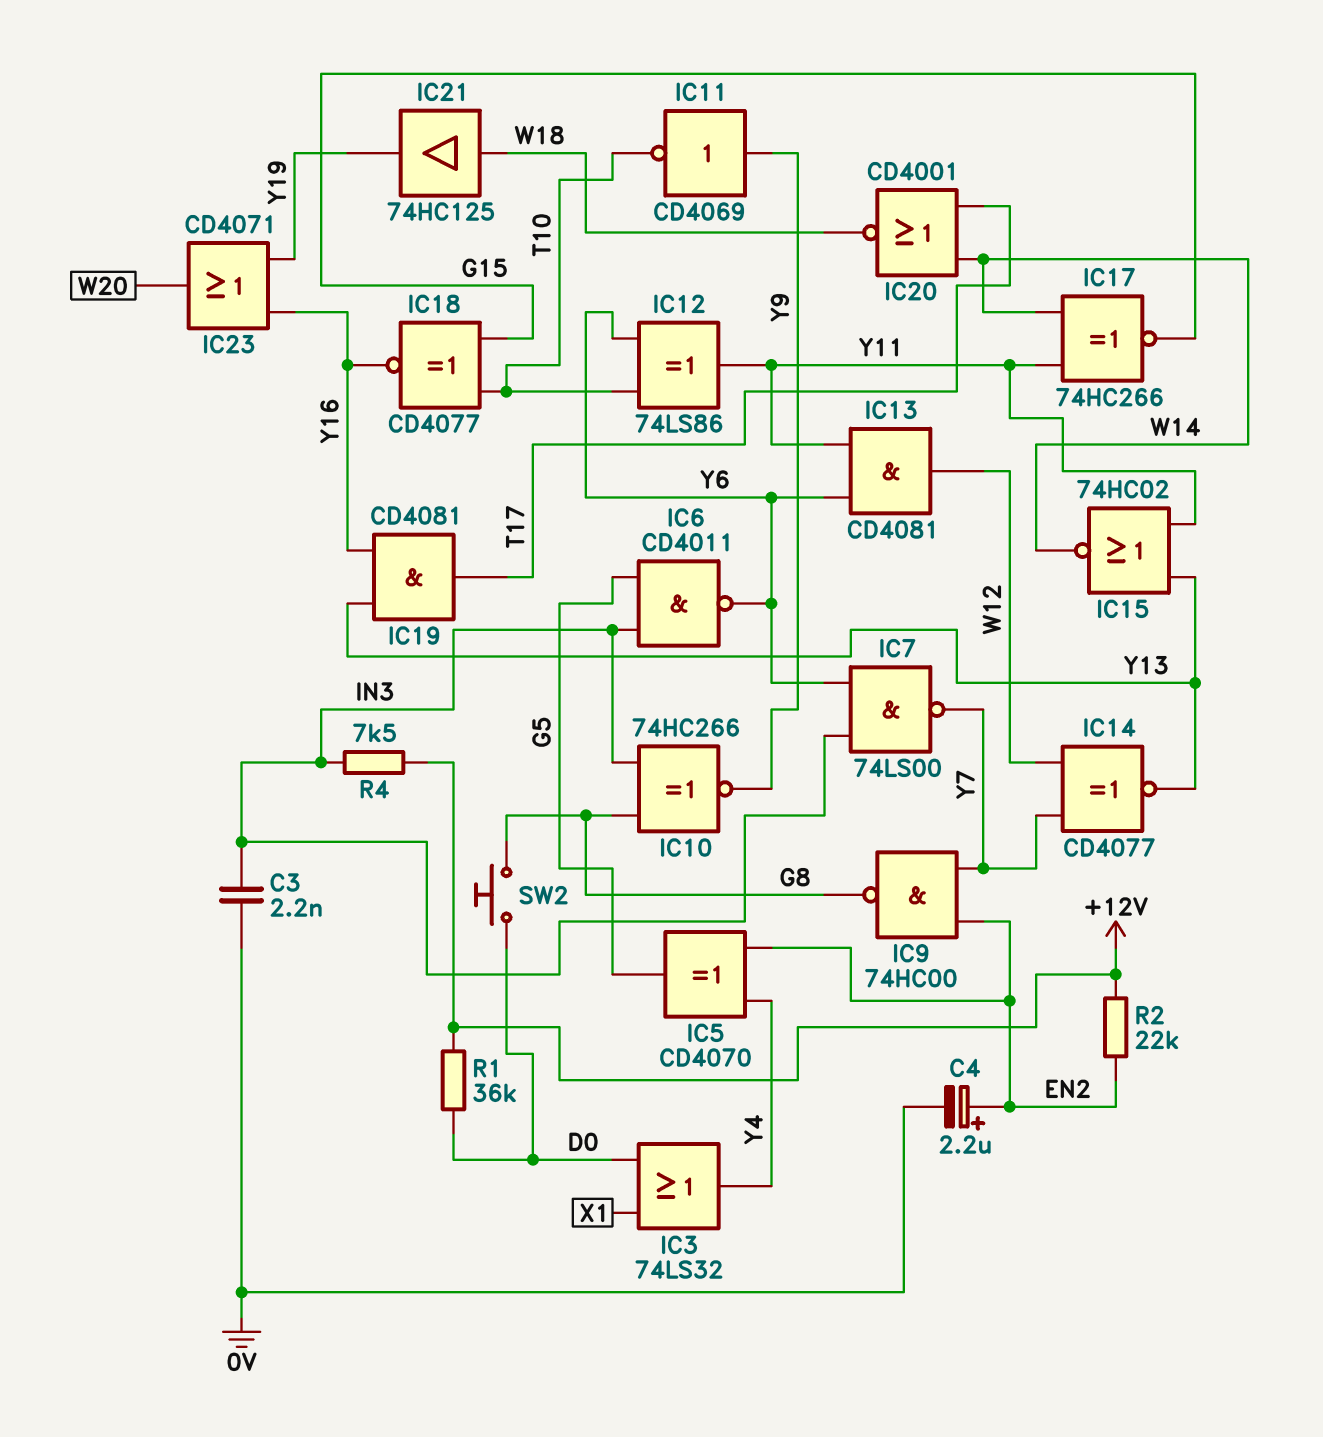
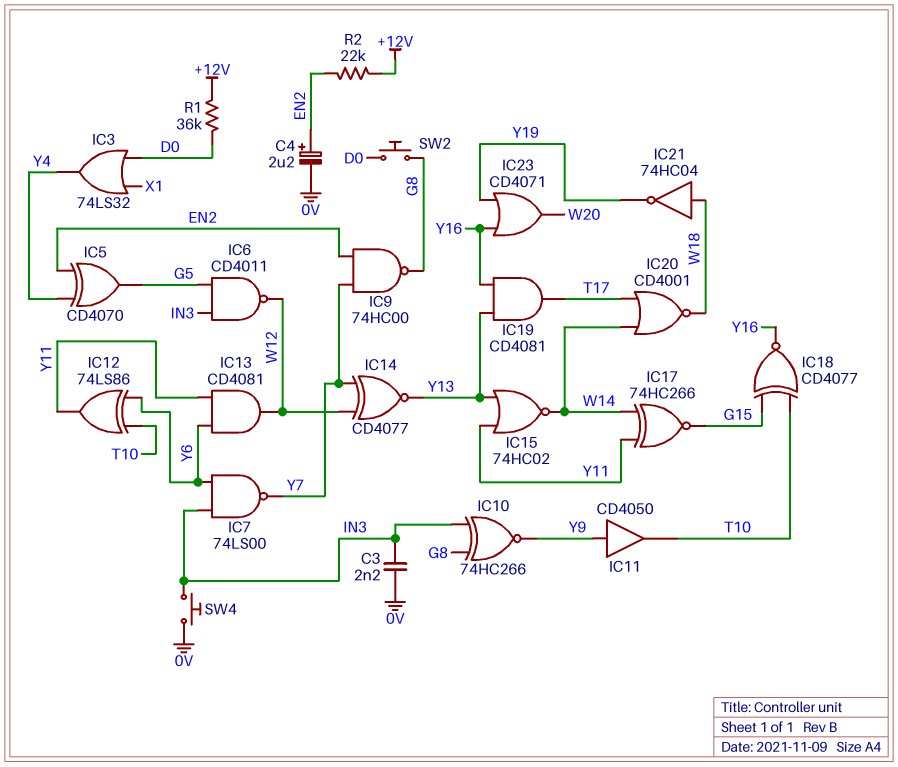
IC6: NAND CD4011 (in G5, in IN3, out Y6) -> NAND CD4011 (in G5, in IN3, out W12)
IC11: NOT CD4069 (in Y9, out T10) -> buffer CD4050 (in Y9, out T10)
IC21: buffer 74HC125 (in W18, out Y19) -> NOT 74HC04 (in W18, out Y19)
R4: 7.5k (+12V, IN3) -> none
SW4: none -> button (0V, IN3)

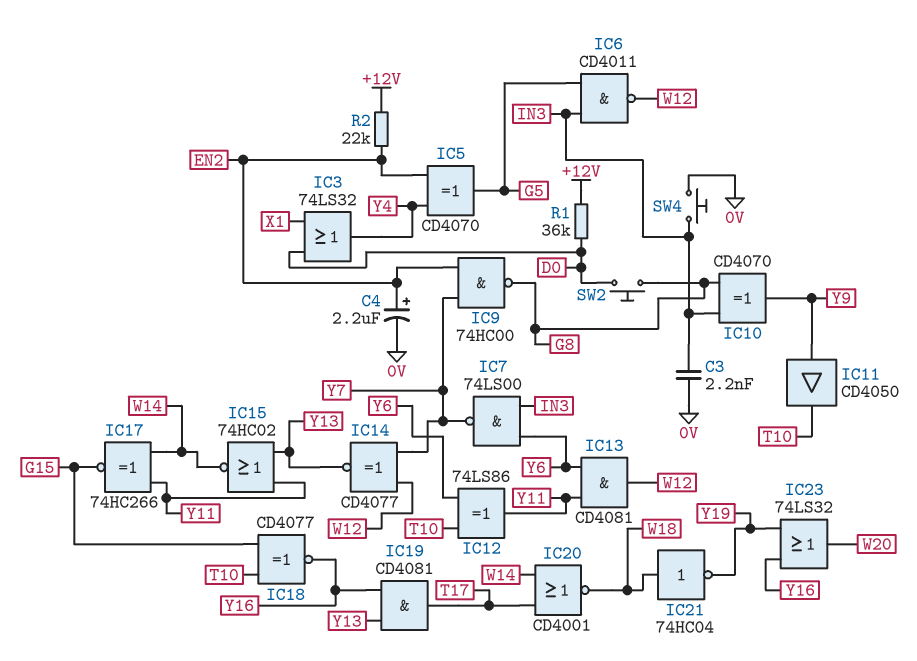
IC10: XNOR 74HC266 (in G8, in IN3, out Y9) -> XOR CD4070 (in G8, in IN3, out Y9)
IC23: OR CD4071 (in Y16, in Y19, out W20) -> OR 74LS32 (in Y16, in Y19, out W20)

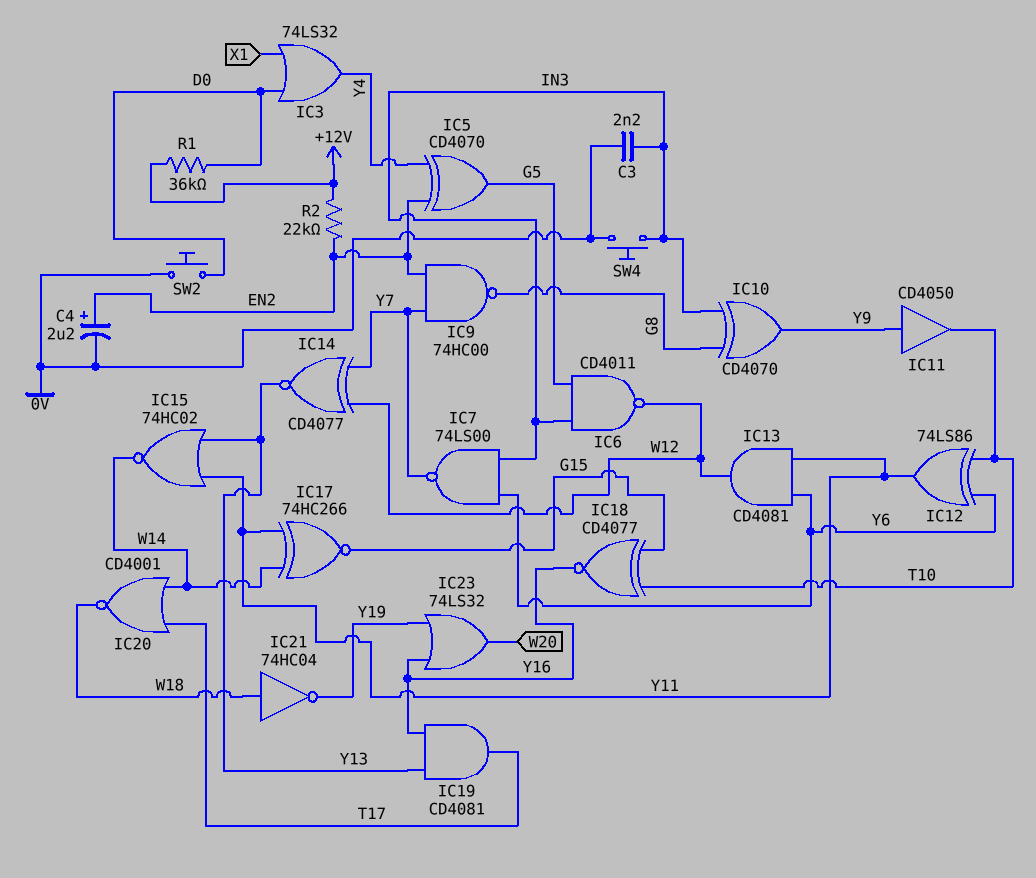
SW2: button (D0, G8) -> button (0V, D0)

